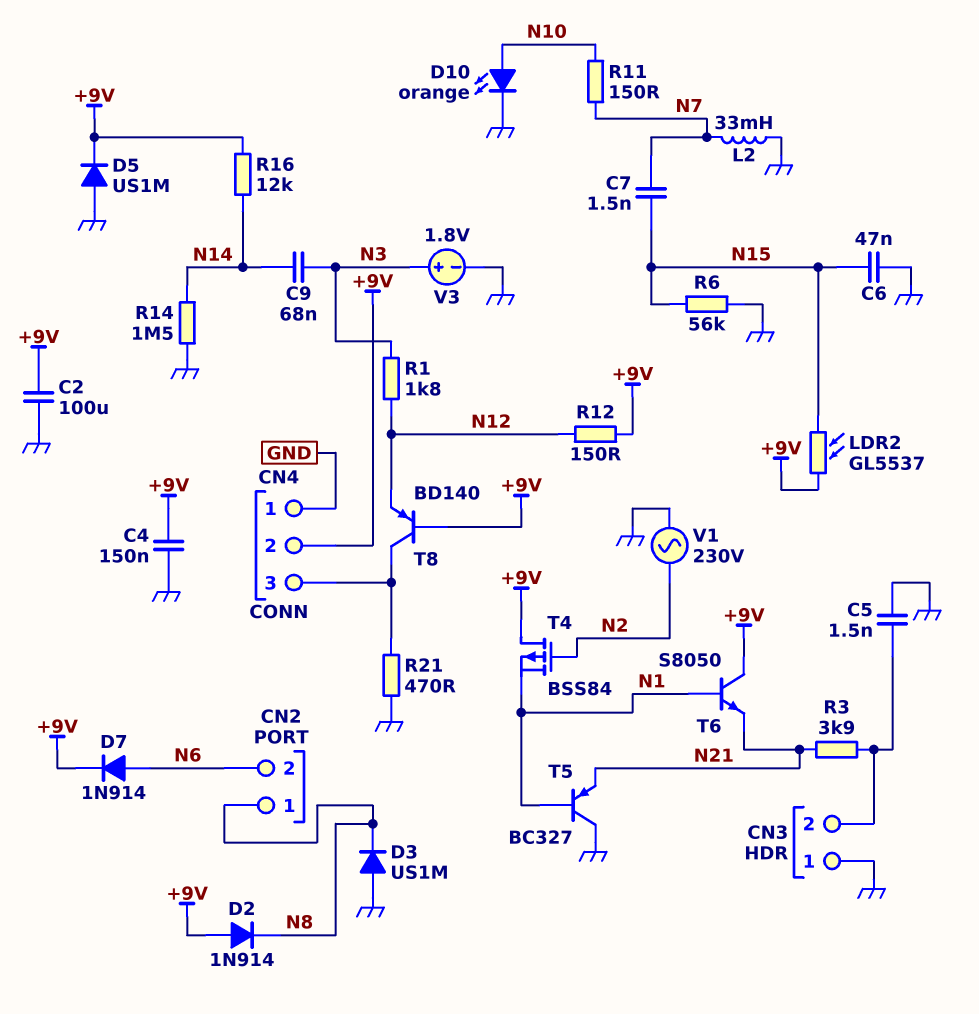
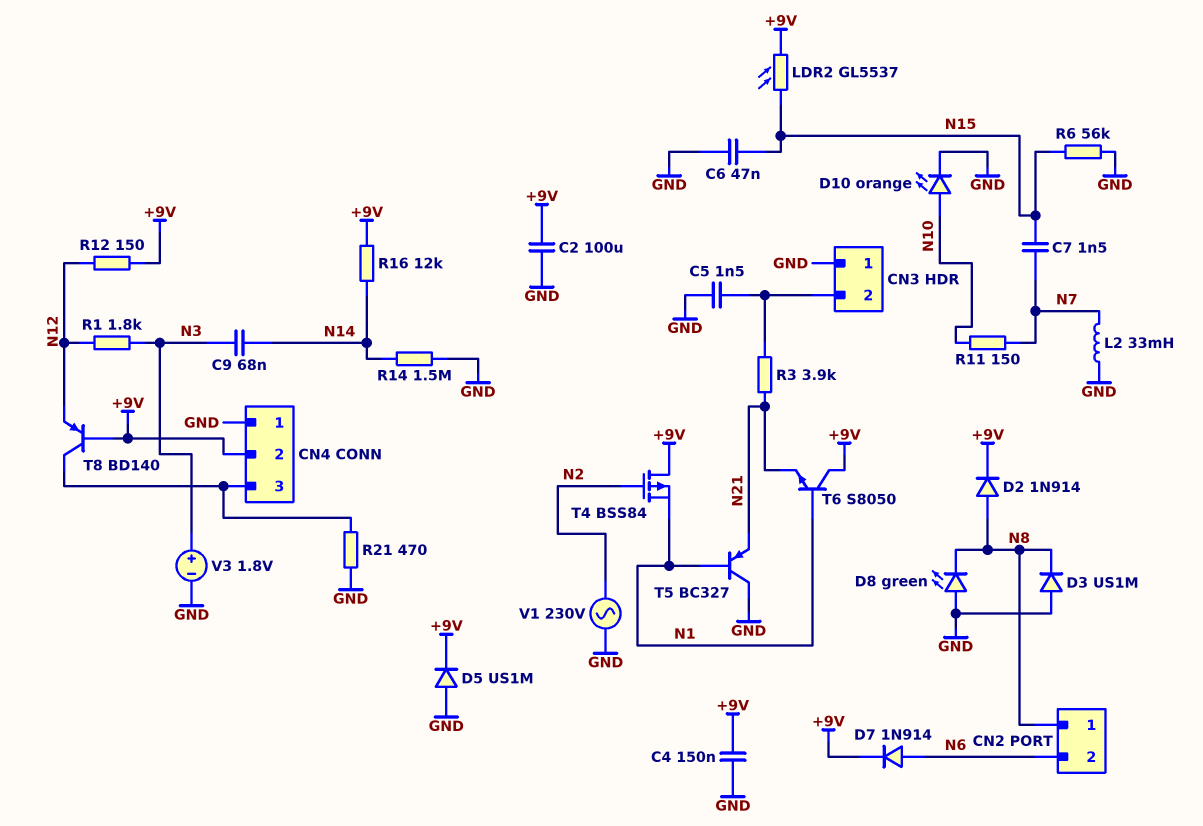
D2: diode 1N914 (A +9V, K N8) -> diode 1N914 (A N8, K +9V)
D8: none -> LED green (A GND, K N8)

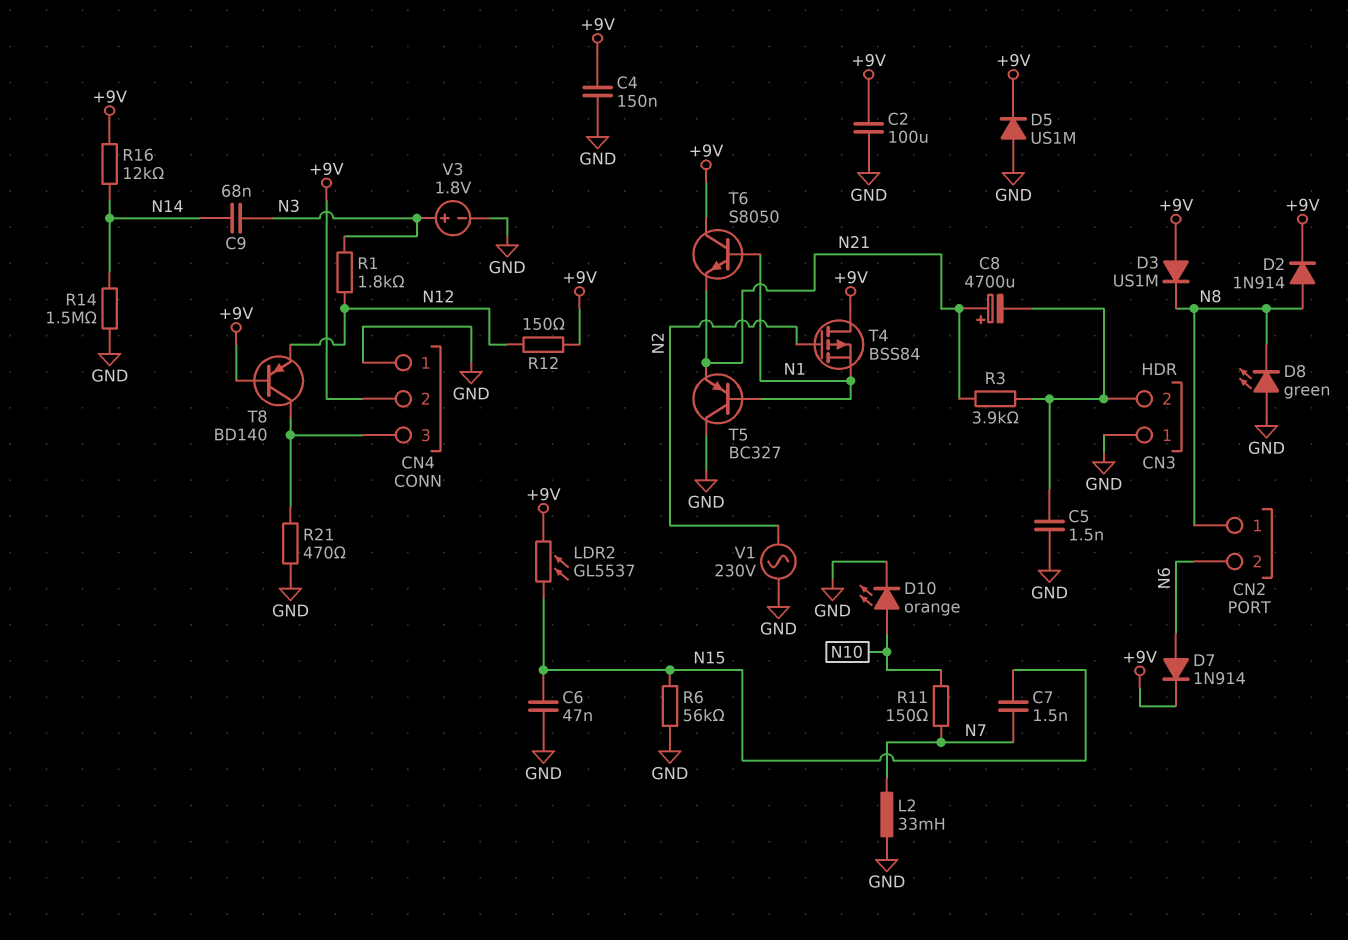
C8: none -> 4700uF (plus N21, minus CN3/2)
D3: diode US1M (A GND, K N8) -> diode US1M (A +9V, K N8)

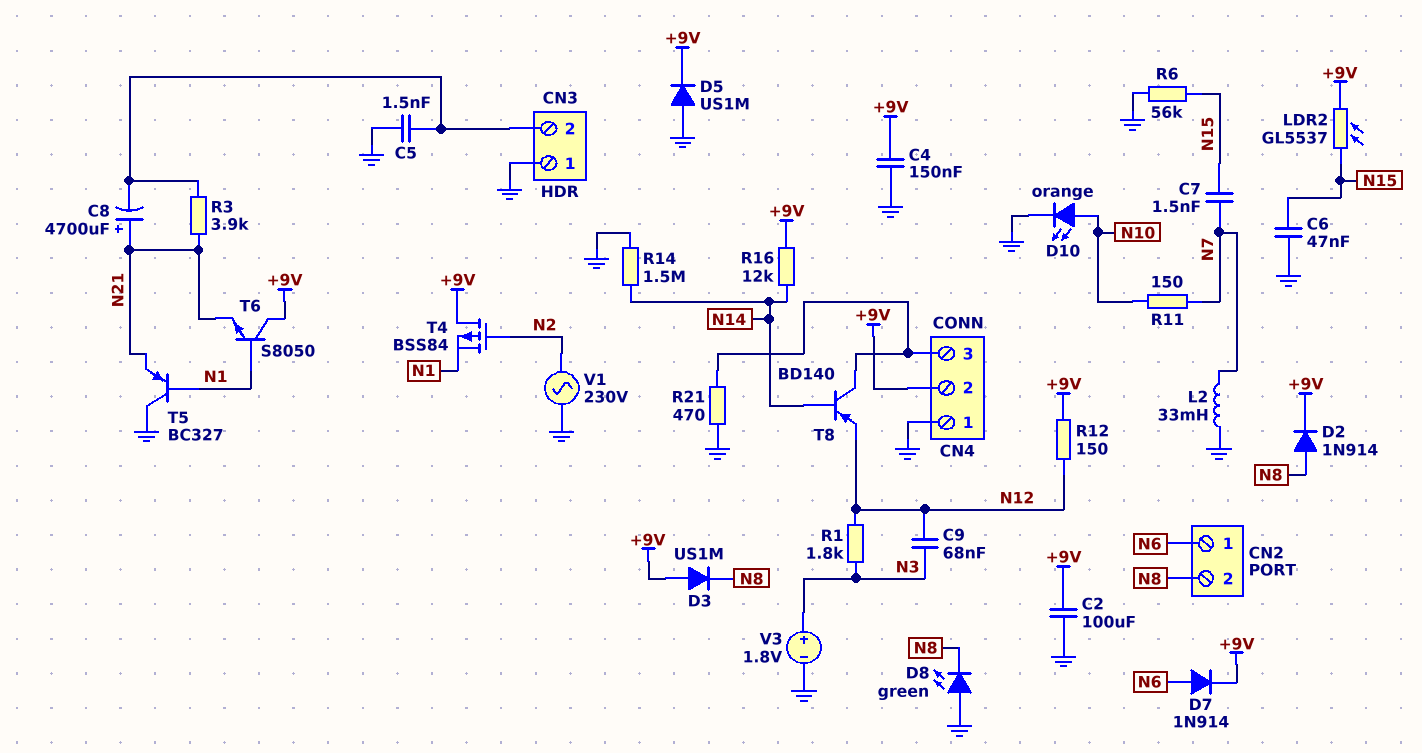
C9: 68nF (N3, N14) -> 68nF (N3, N12)
CN2 pin 1: N8 -> N6
CN2 pin 2: N6 -> N8
T8: PNP BD140 (B +9V, C CN4/3, E N12) -> PNP BD140 (B N14, C CN4/3, E N12)

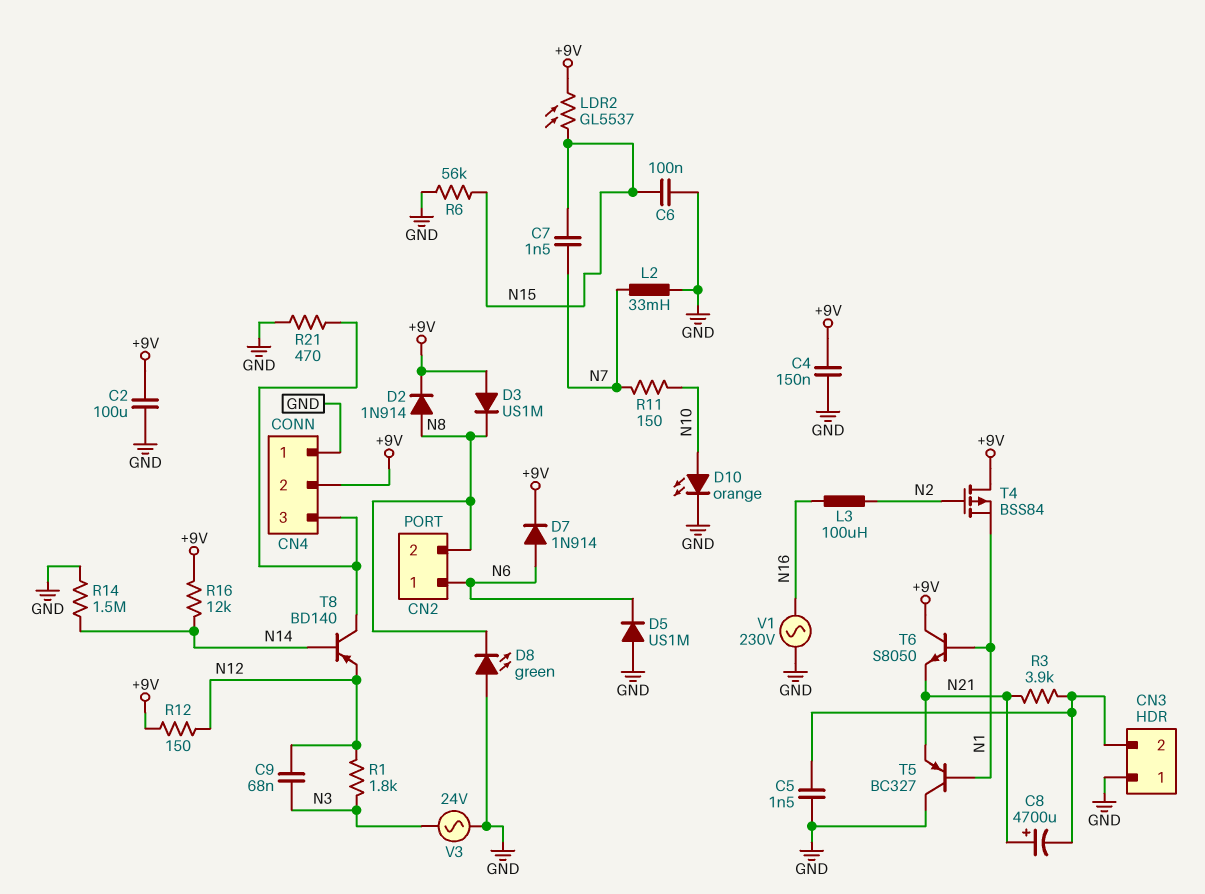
C6: 47nF (GND, N15) -> 100nF (GND, N15)
D5: diode US1M (A GND, K +9V) -> diode US1M (A GND, K N6)
L3: none -> 100uH (N2, N16)
V1: AC 230V (GND, N2) -> AC 230V (GND, N16)
V3: 1.8V (plus N3, minus GND) -> AC 24V (GND, N3)

